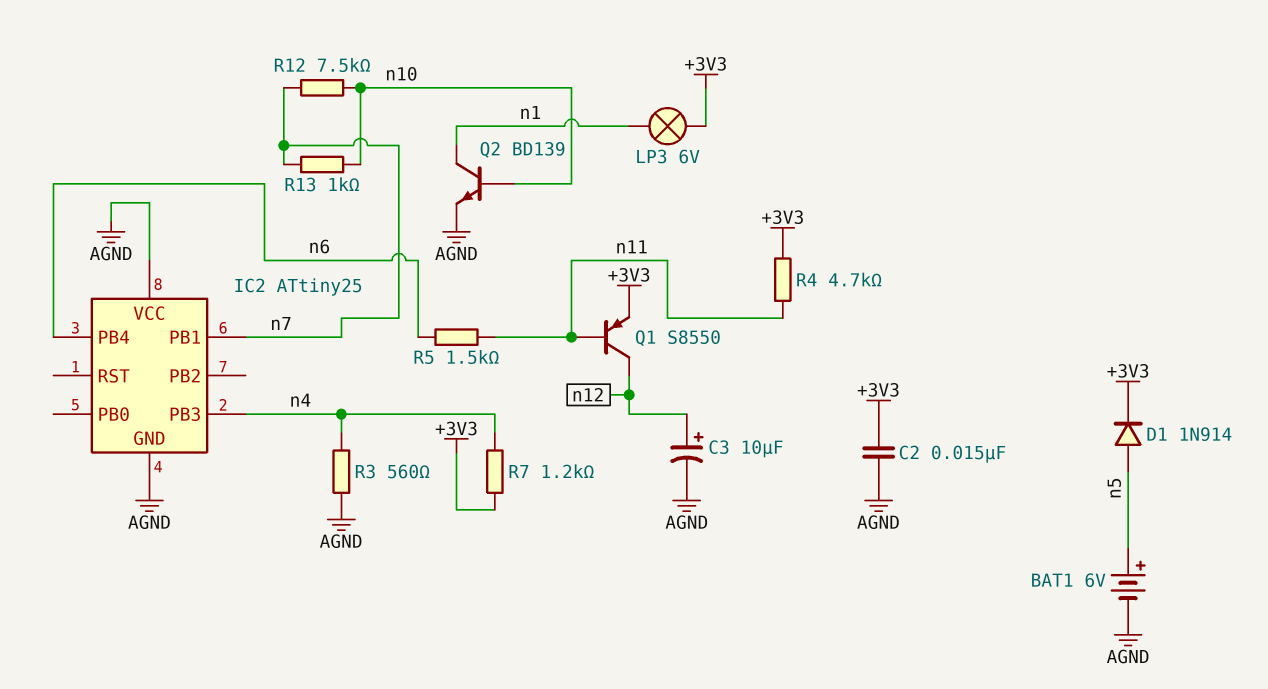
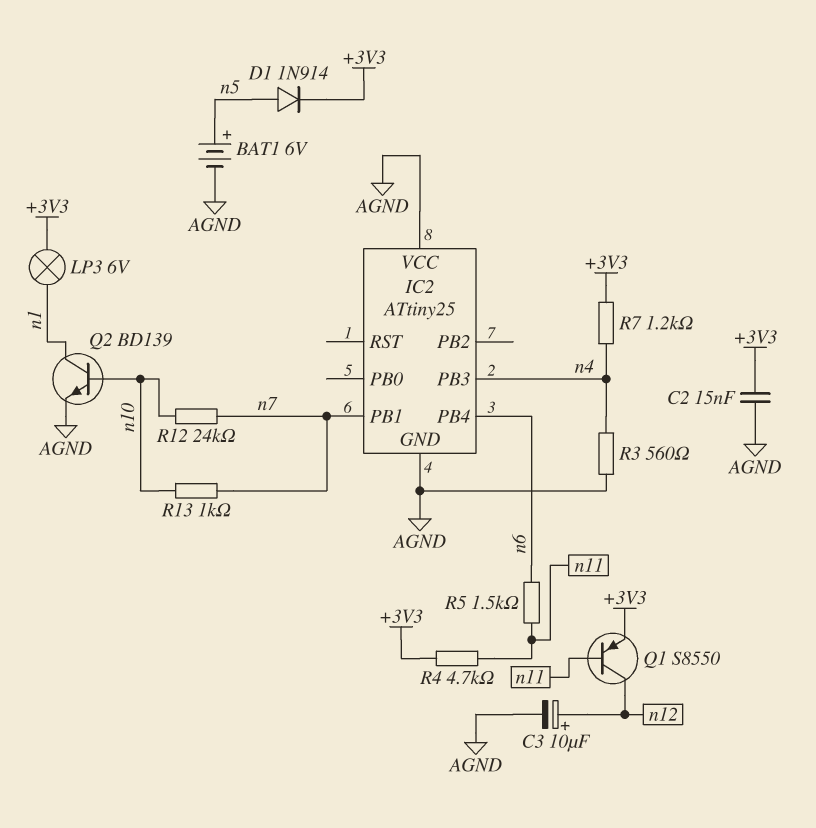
R12: 7.5k (n7, n10) -> 24k (n7, n10)

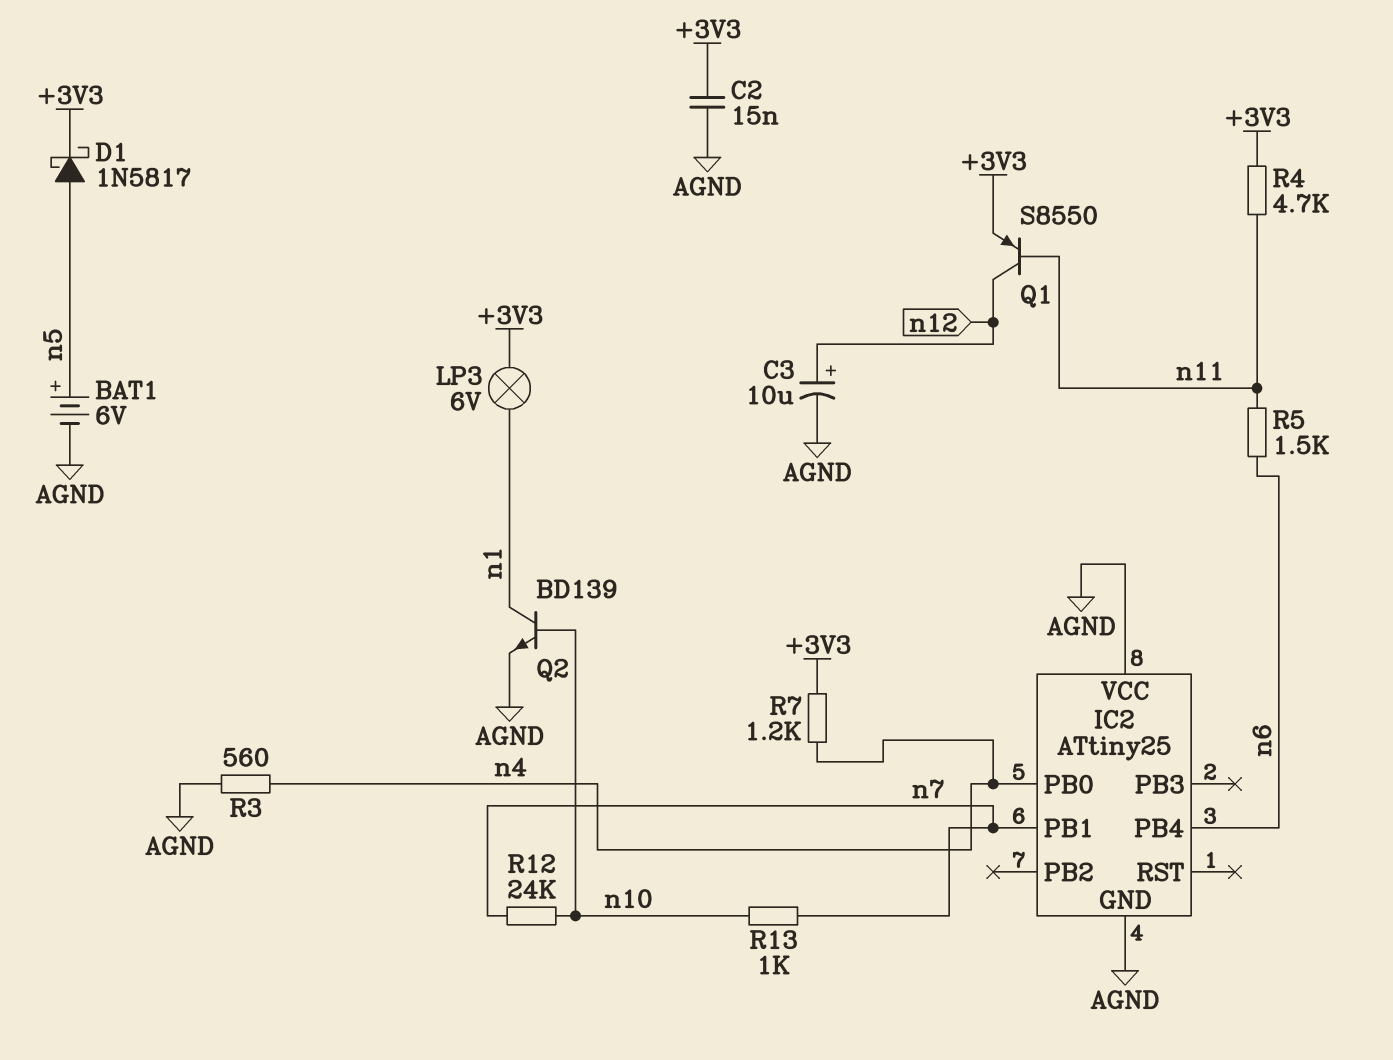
D1: diode 1N914 (A n5, K +3V3) -> schottky 1N5817 (A n5, K +3V3)
IC2 pin PB0: none -> n4
IC2 pin PB3: n4 -> none

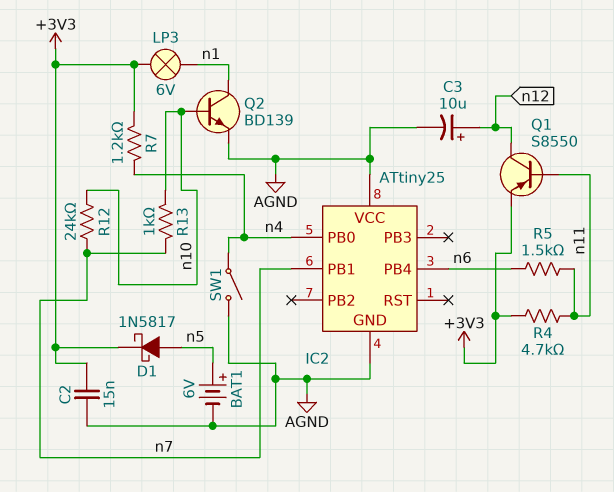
R3: 560 (AGND, n4) -> none
SW1: none -> switch (AGND, n4)

